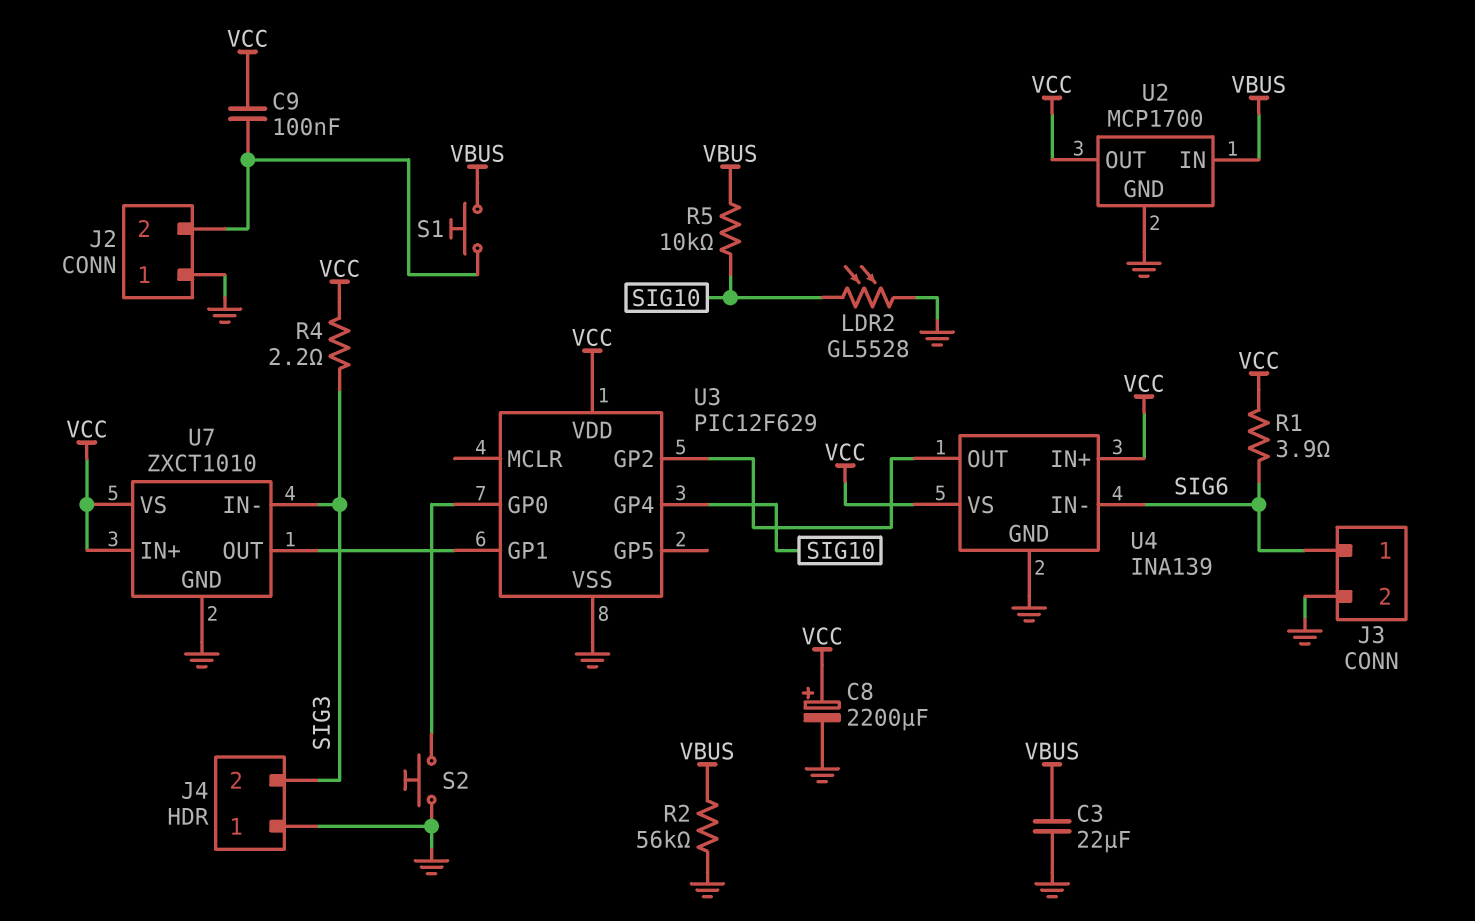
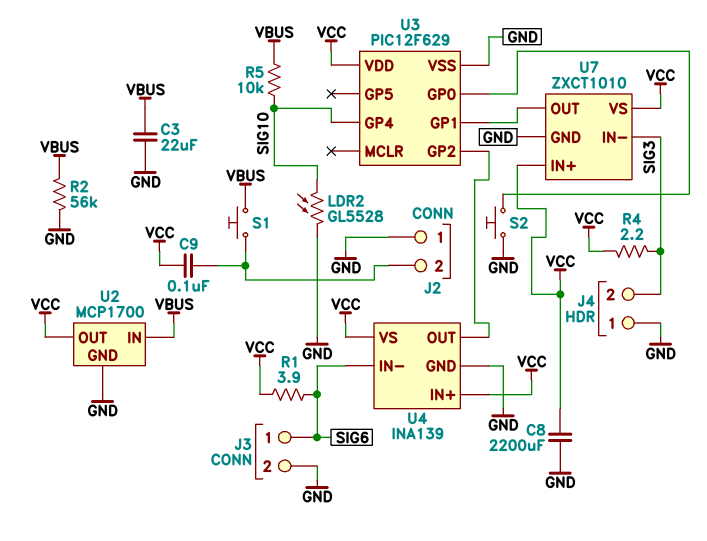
C8: 2200uF (plus VCC, minus GND) -> 2200uF (GND, VCC)

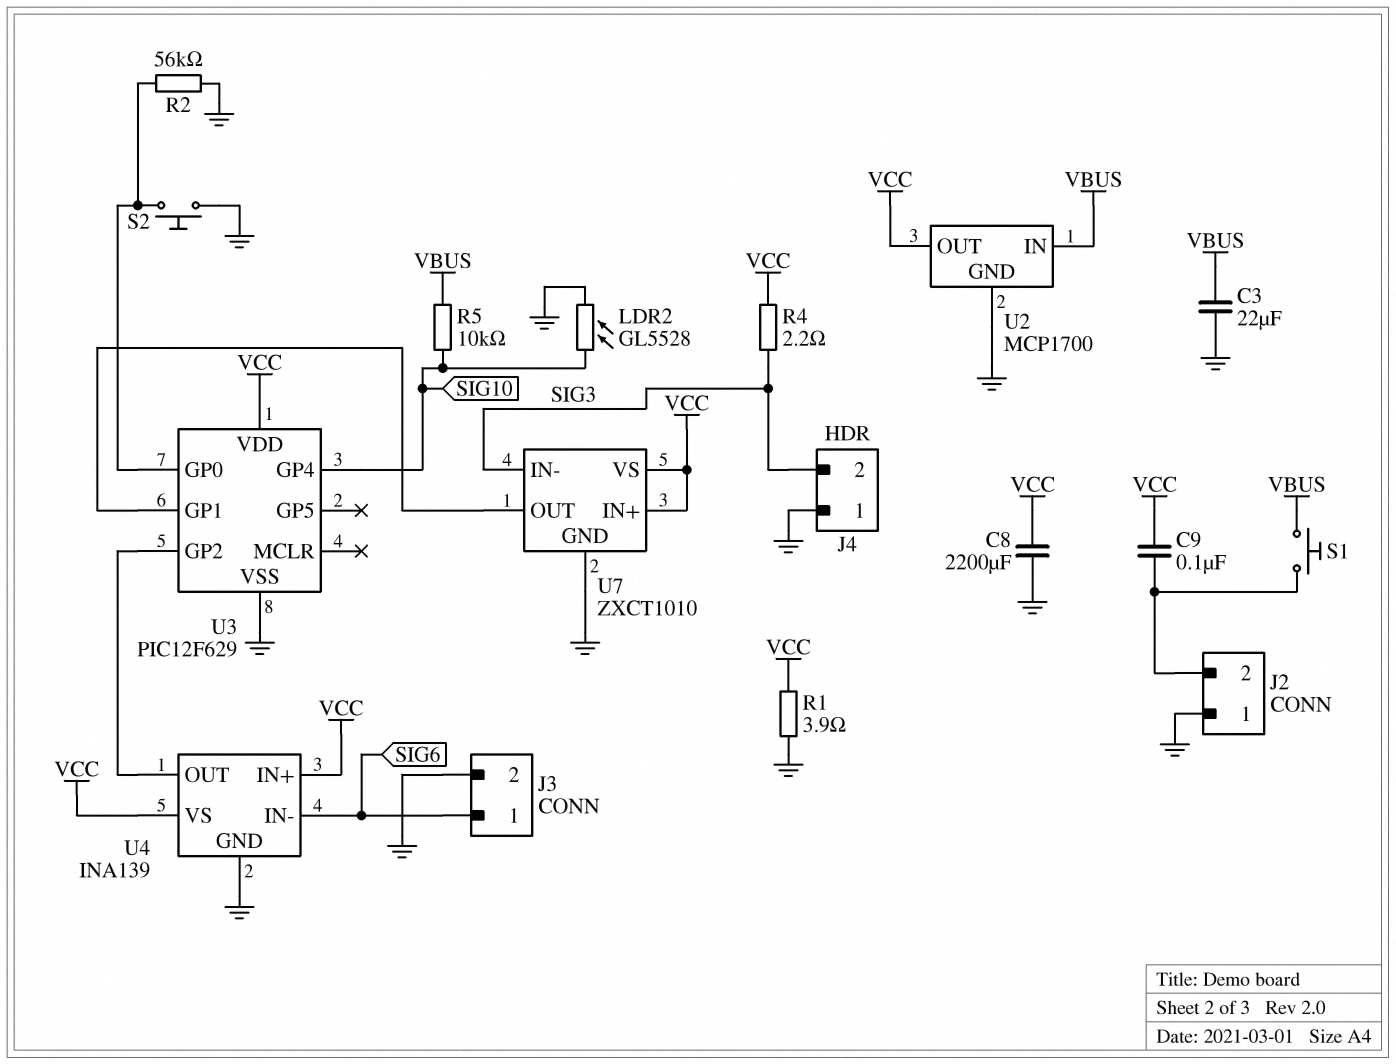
R1: 3.9 (SIG6, VCC) -> 3.9 (GND, VCC)
R2: 56k (GND, VBUS) -> 56k (GND, U3/GP0)

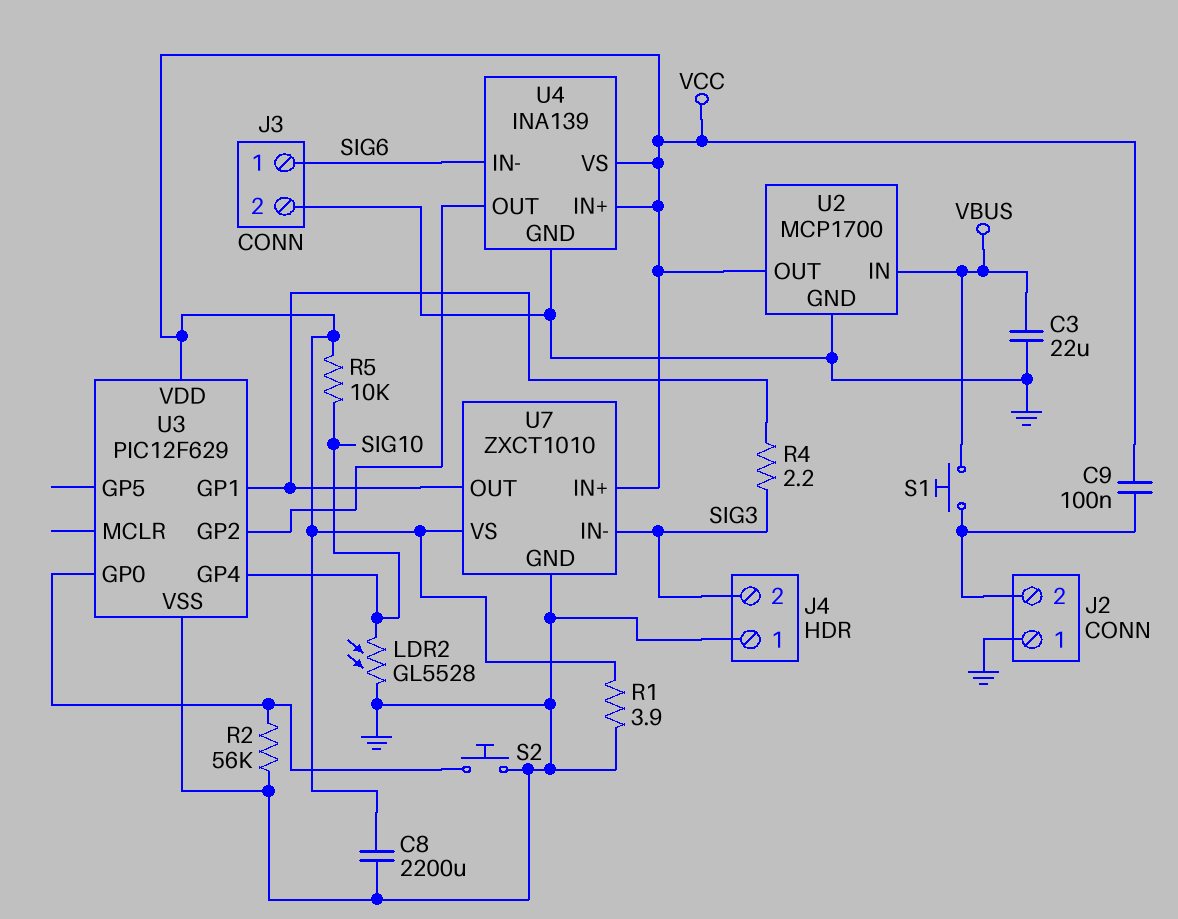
R4: 2.2 (SIG3, VCC) -> 2.2 (SIG3, U3/GP1)
R5: 10k (SIG10, VBUS) -> 10k (SIG10, VCC)

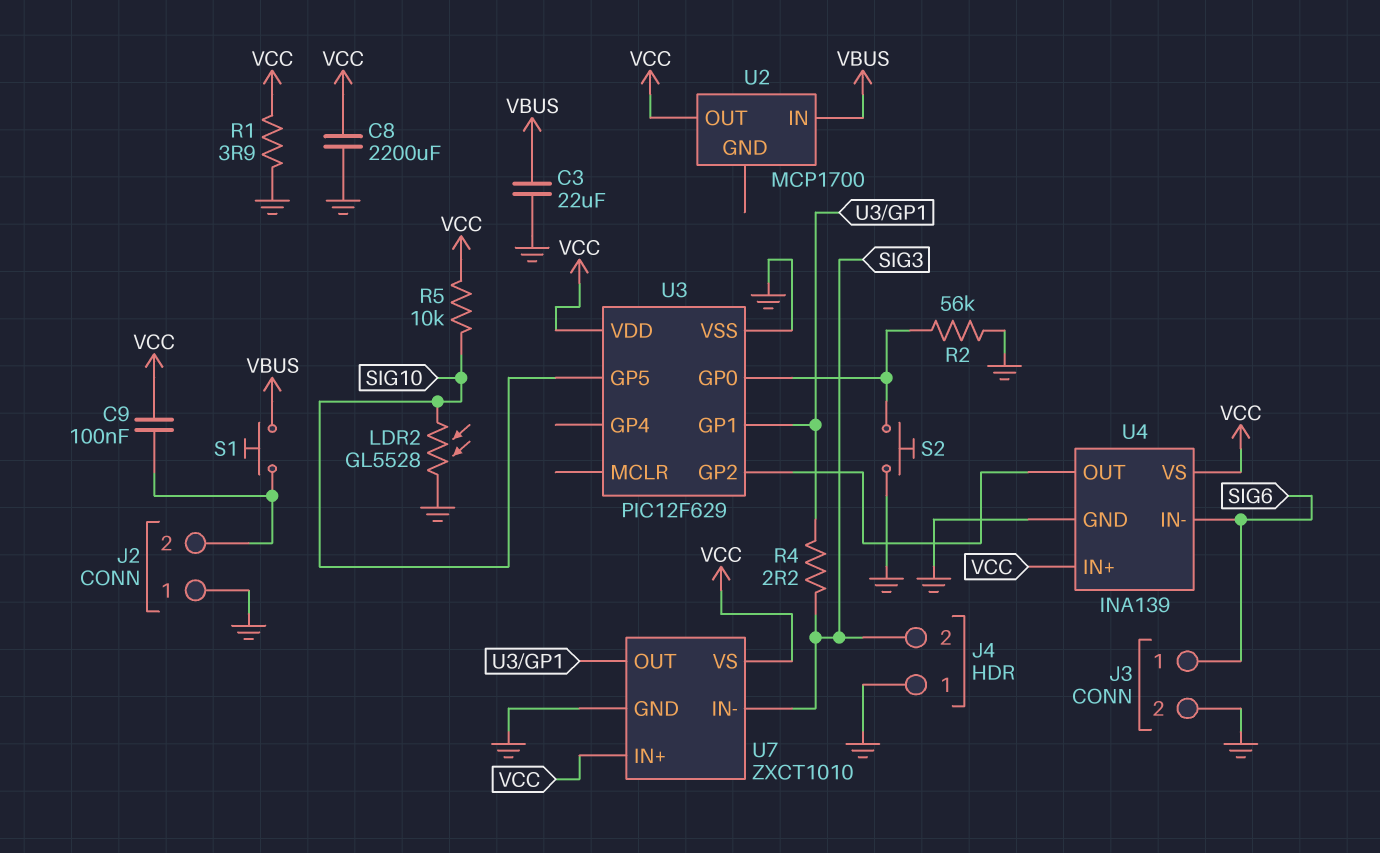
U2 pin GND: GND -> none
U3 pin GP4: SIG10 -> none
U3 pin GP5: none -> SIG10

